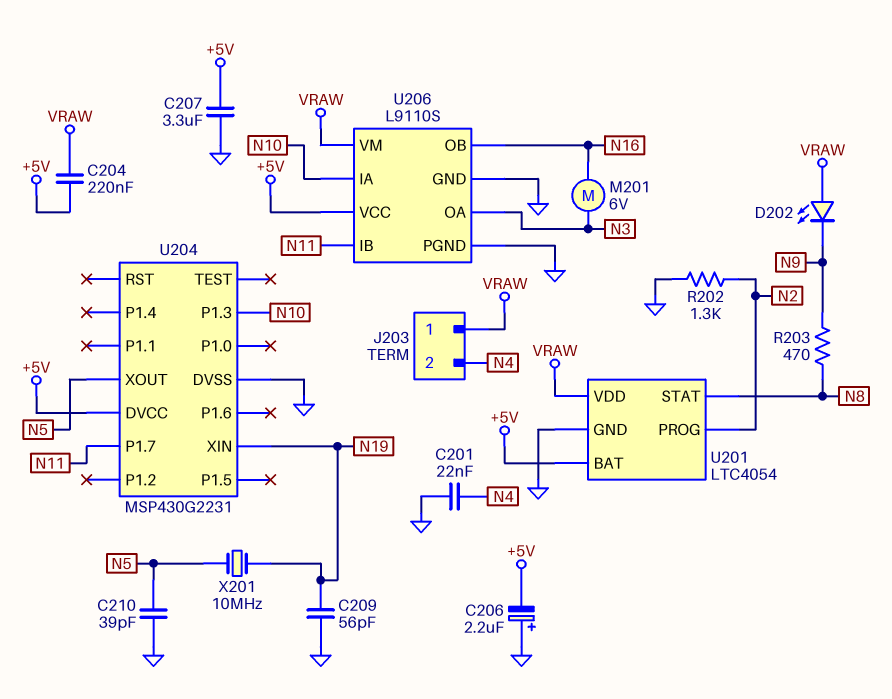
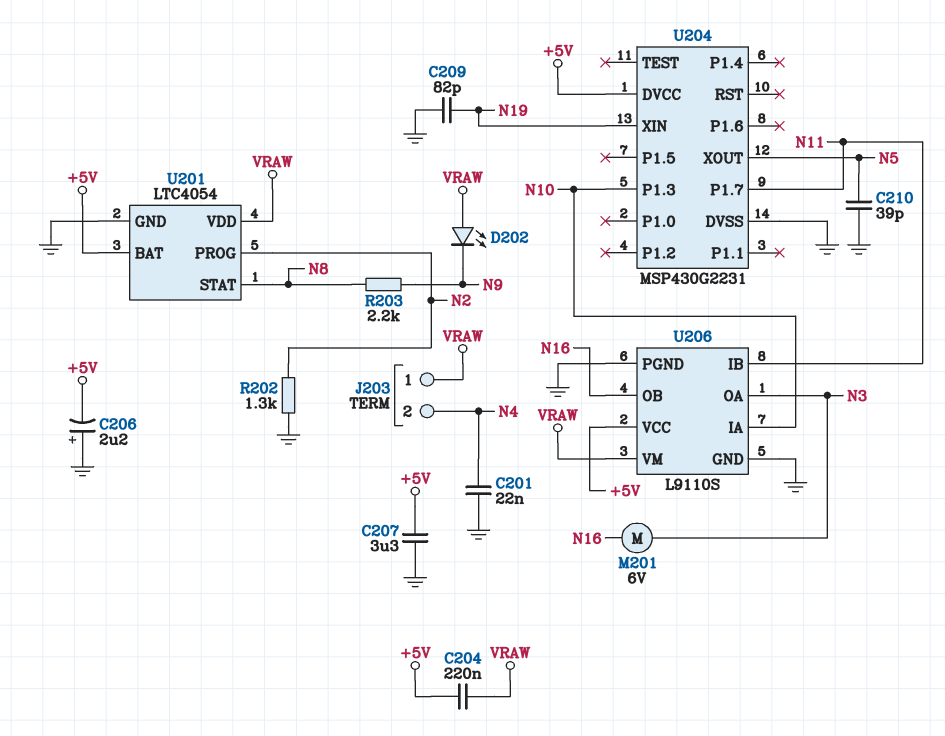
C209: 56pF (GND, N19) -> 82pF (GND, N19)
R203: 470 (N8, N9) -> 2.2k (N8, N9)
X201: 10MHz (N5, N19) -> none

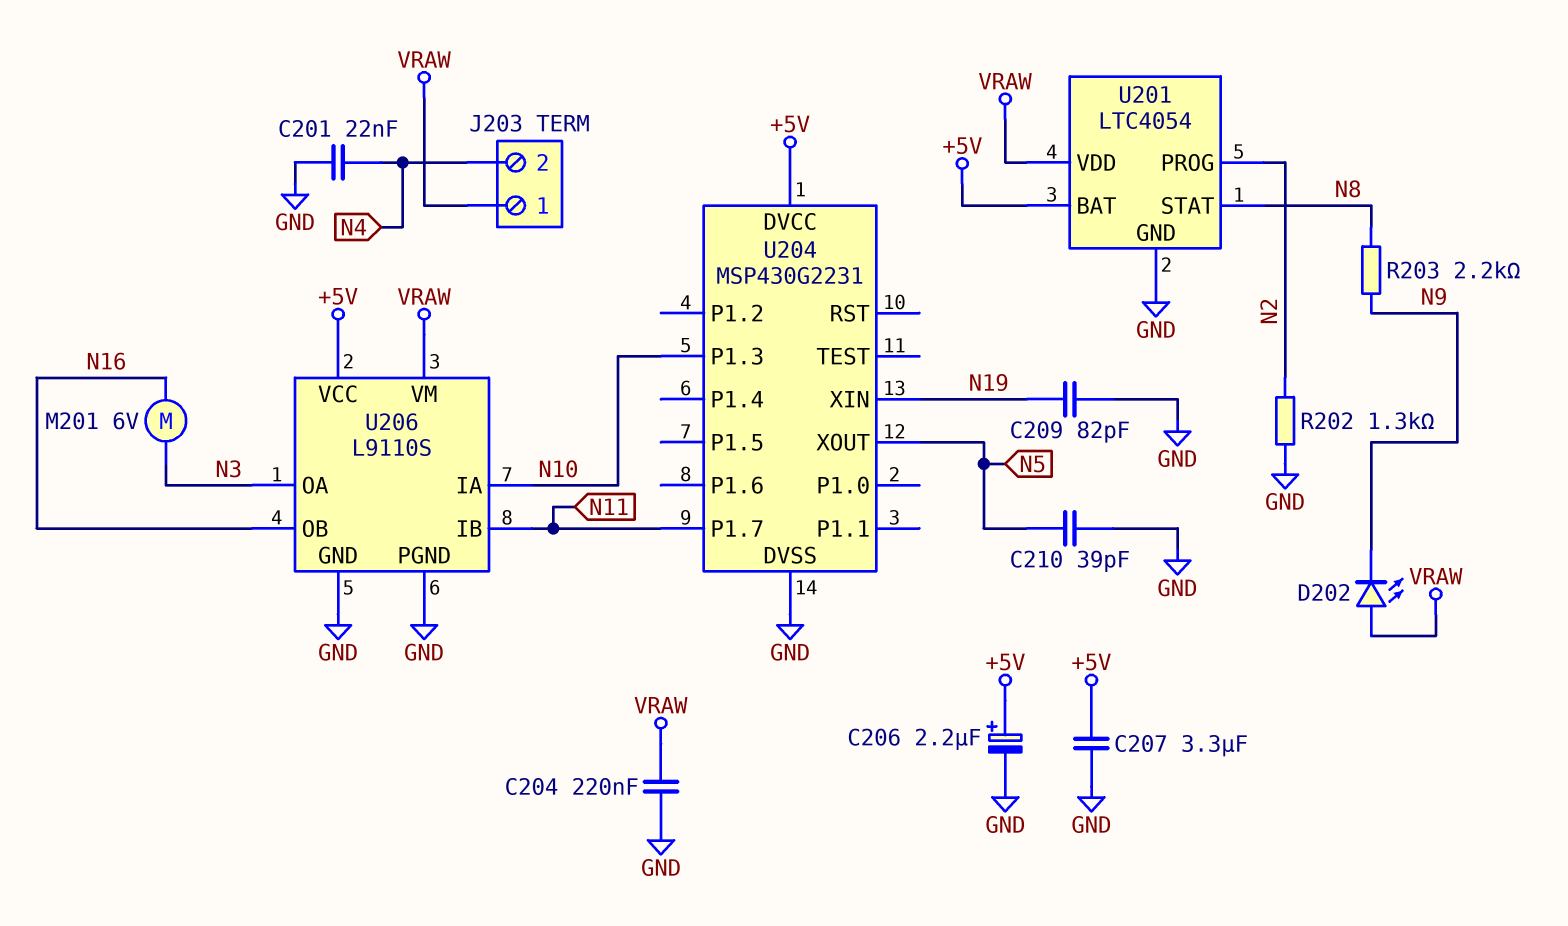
C204: 220nF (+5V, VRAW) -> 220nF (GND, VRAW)
C206: 2.2uF (plus GND, minus +5V) -> 2.2uF (plus +5V, minus GND)

